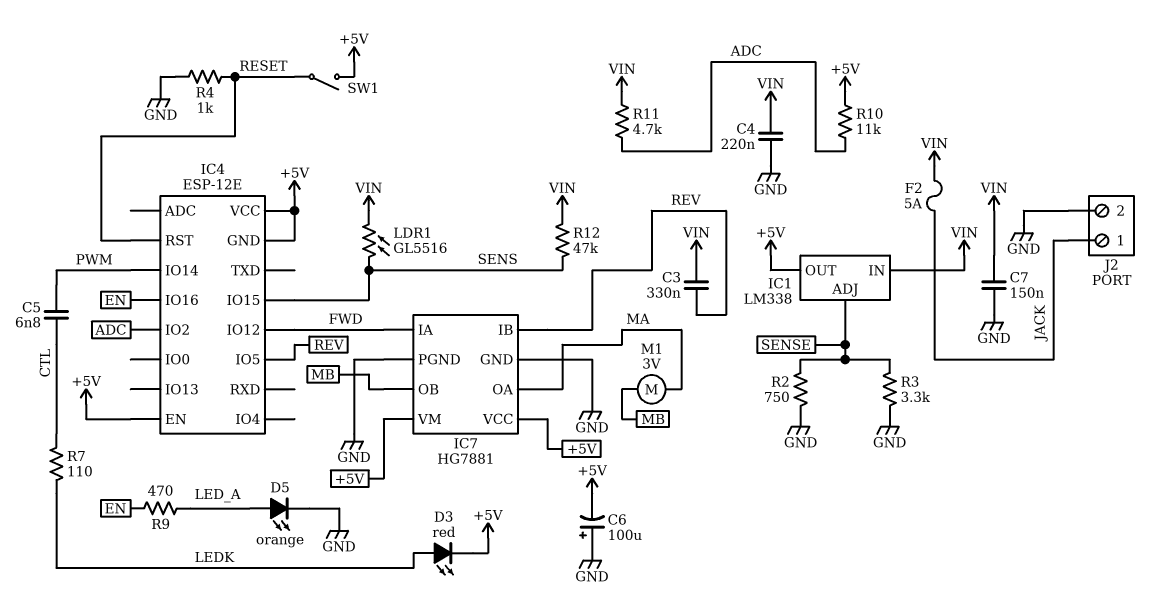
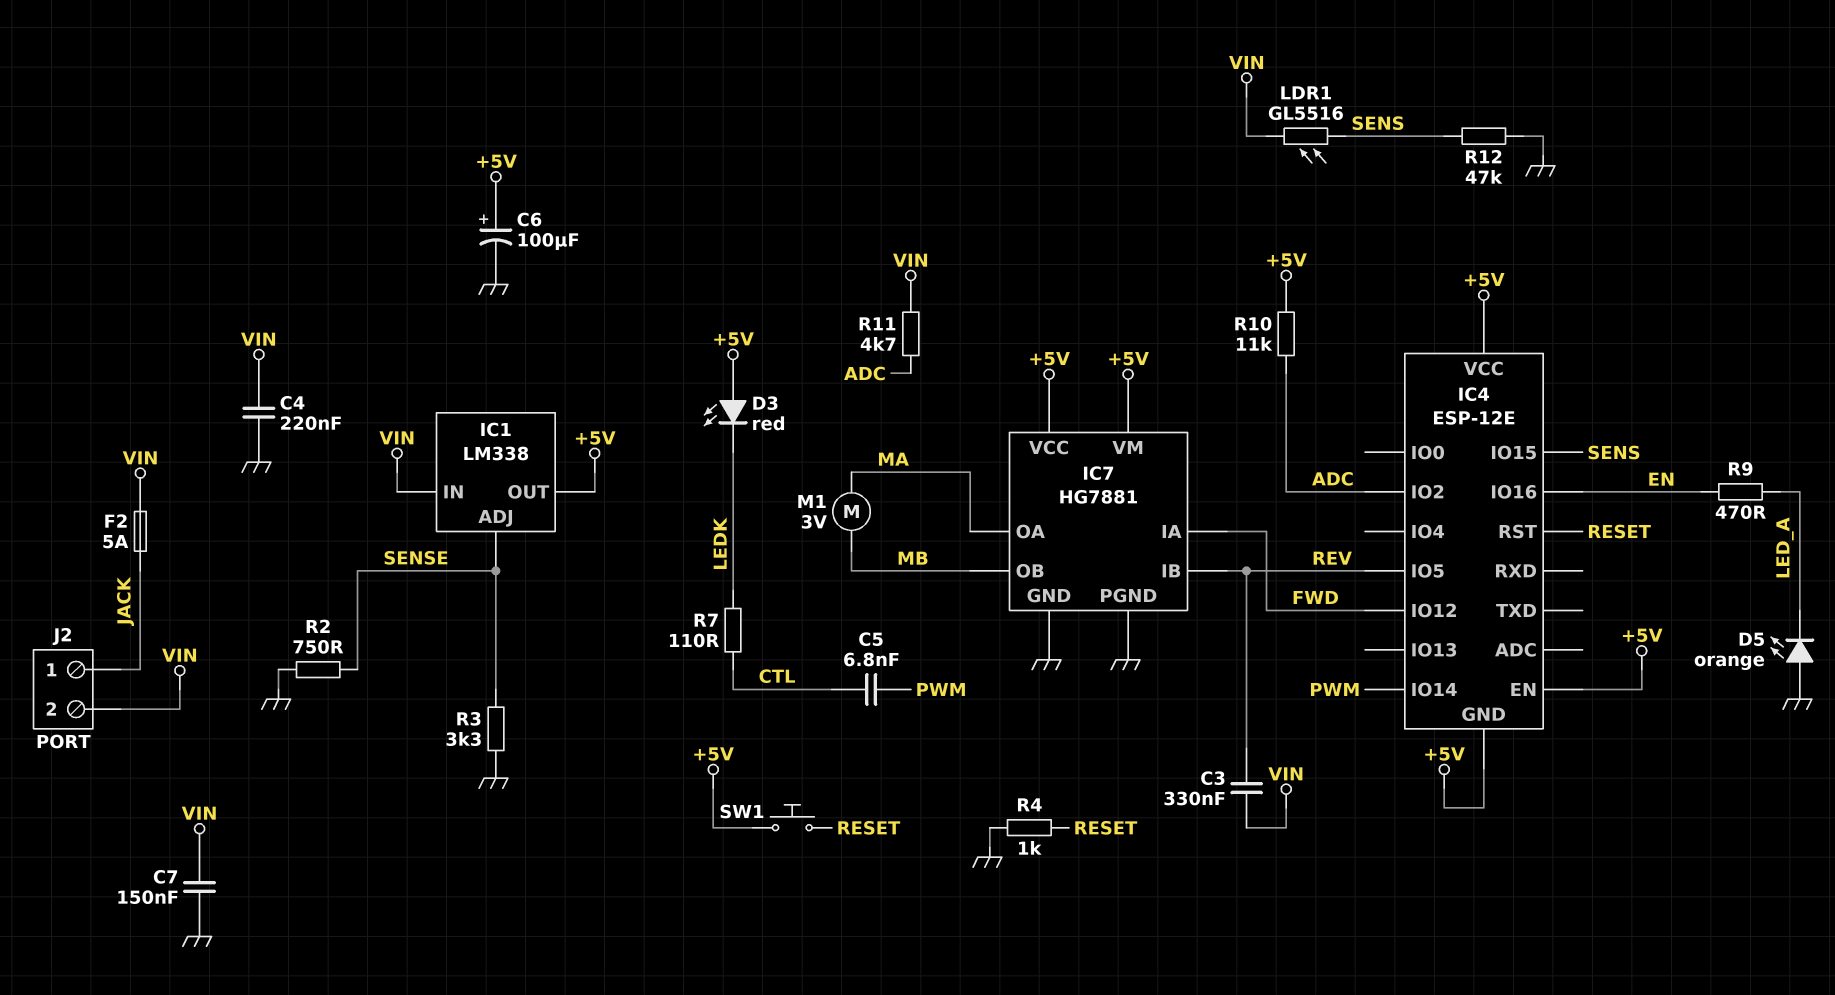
C6: 100uF (plus GND, minus +5V) -> 100uF (plus +5V, minus GND)
D3: LED red (A LEDK, K +5V) -> LED red (A +5V, K LEDK)
D5: LED orange (A LED_A, K GND) -> LED orange (A GND, K LED_A)
J2 pin 2: GND -> VIN
R12: 47k (SENS, VIN) -> 47k (GND, SENS)
SW1: switch (+5V, RESET) -> button (+5V, RESET)

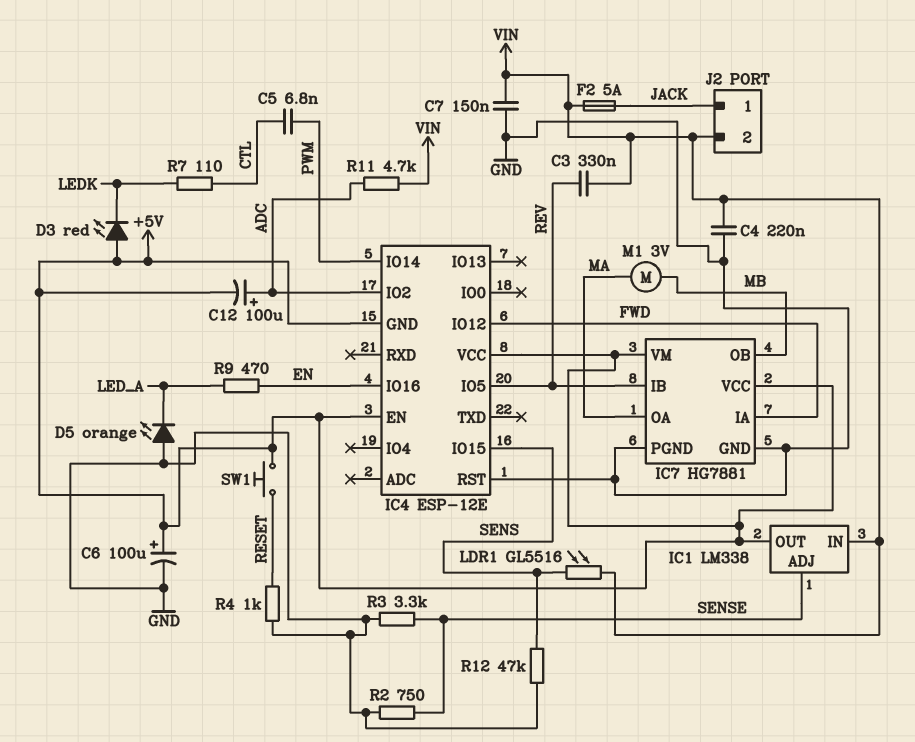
C12: none -> 100uF (plus ADC, minus +5V)
IC4 pin RST: RESET -> GND
R10: 11k (+5V, ADC) -> none

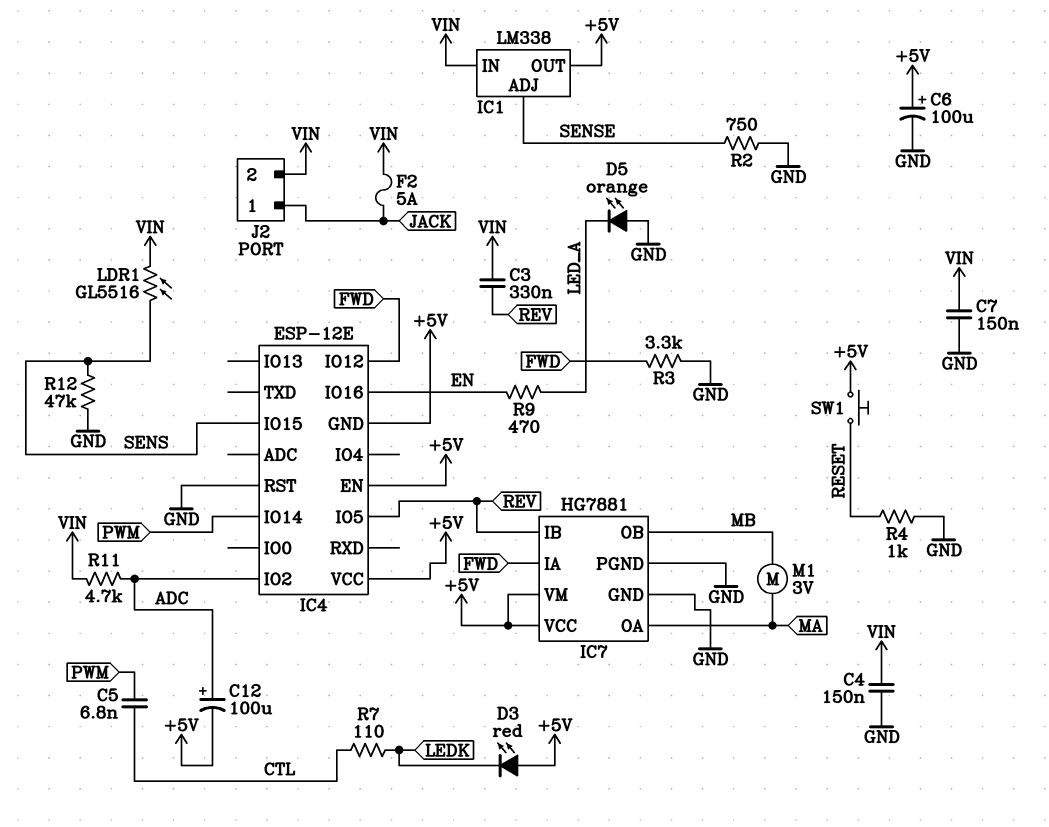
C4: 220nF (GND, VIN) -> 150nF (GND, VIN)
R3: 3.3k (GND, SENSE) -> 3.3k (FWD, GND)

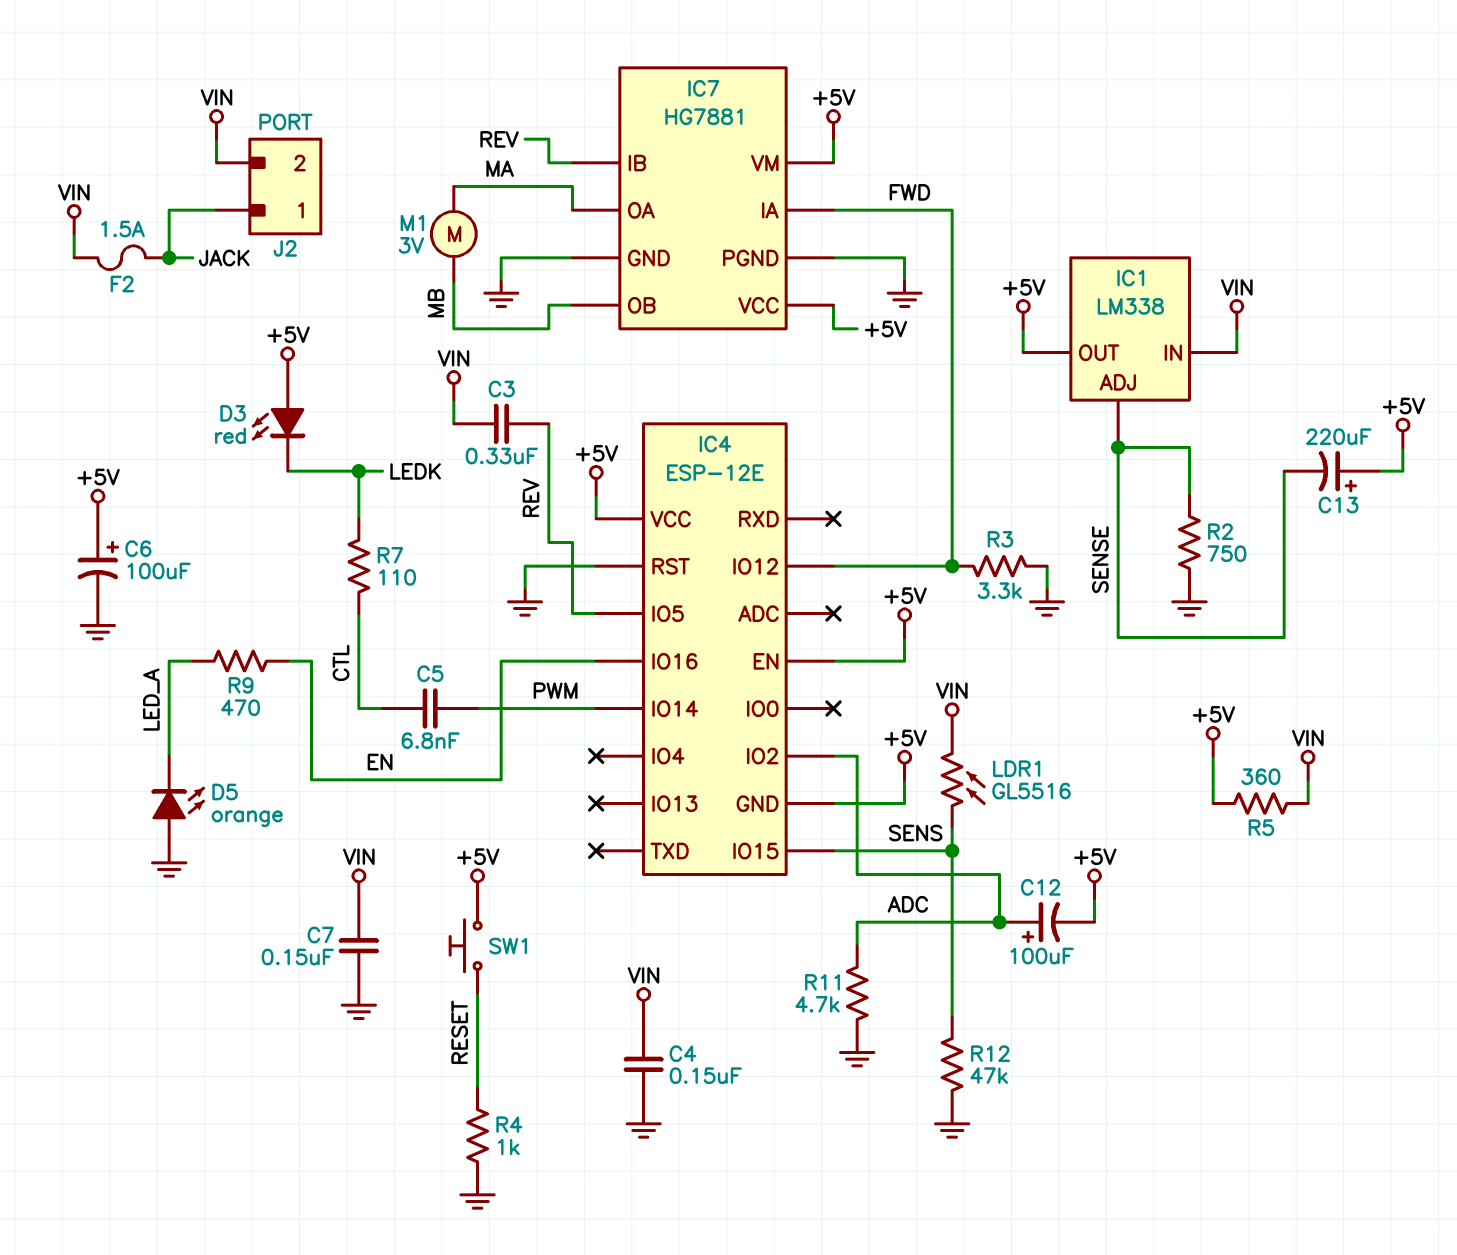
C13: none -> 220uF (plus +5V, minus SENSE)
F2: 5A (JACK, VIN) -> 1.5A (JACK, VIN)
R5: none -> 360 (+5V, VIN)
R11: 4.7k (ADC, VIN) -> 4.7k (ADC, GND)

